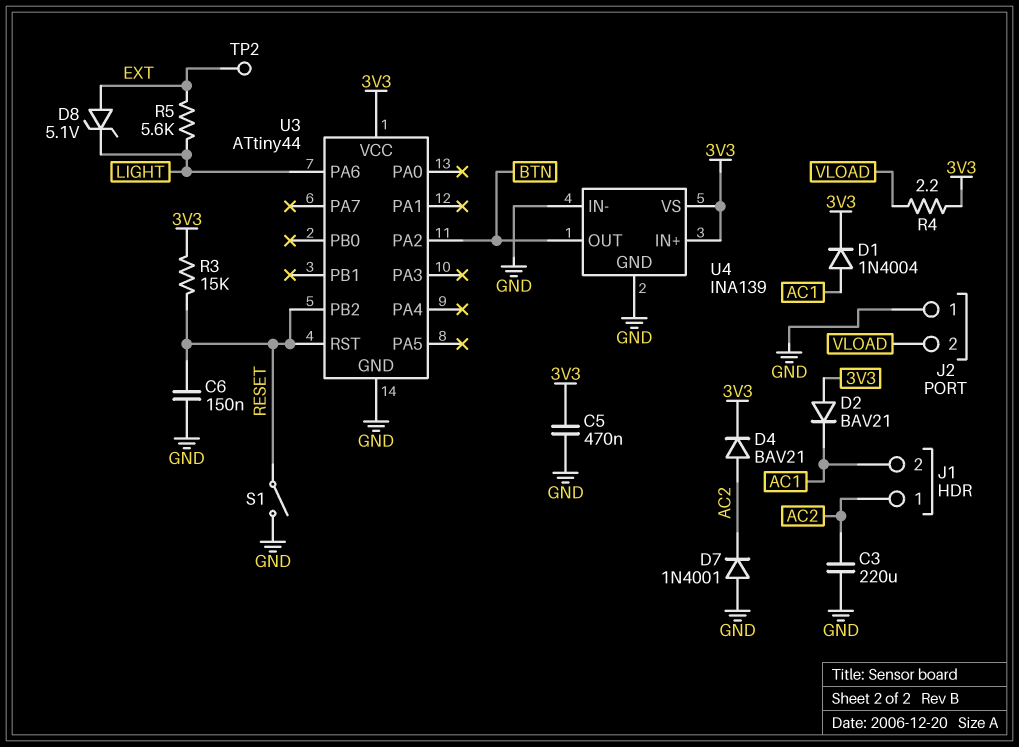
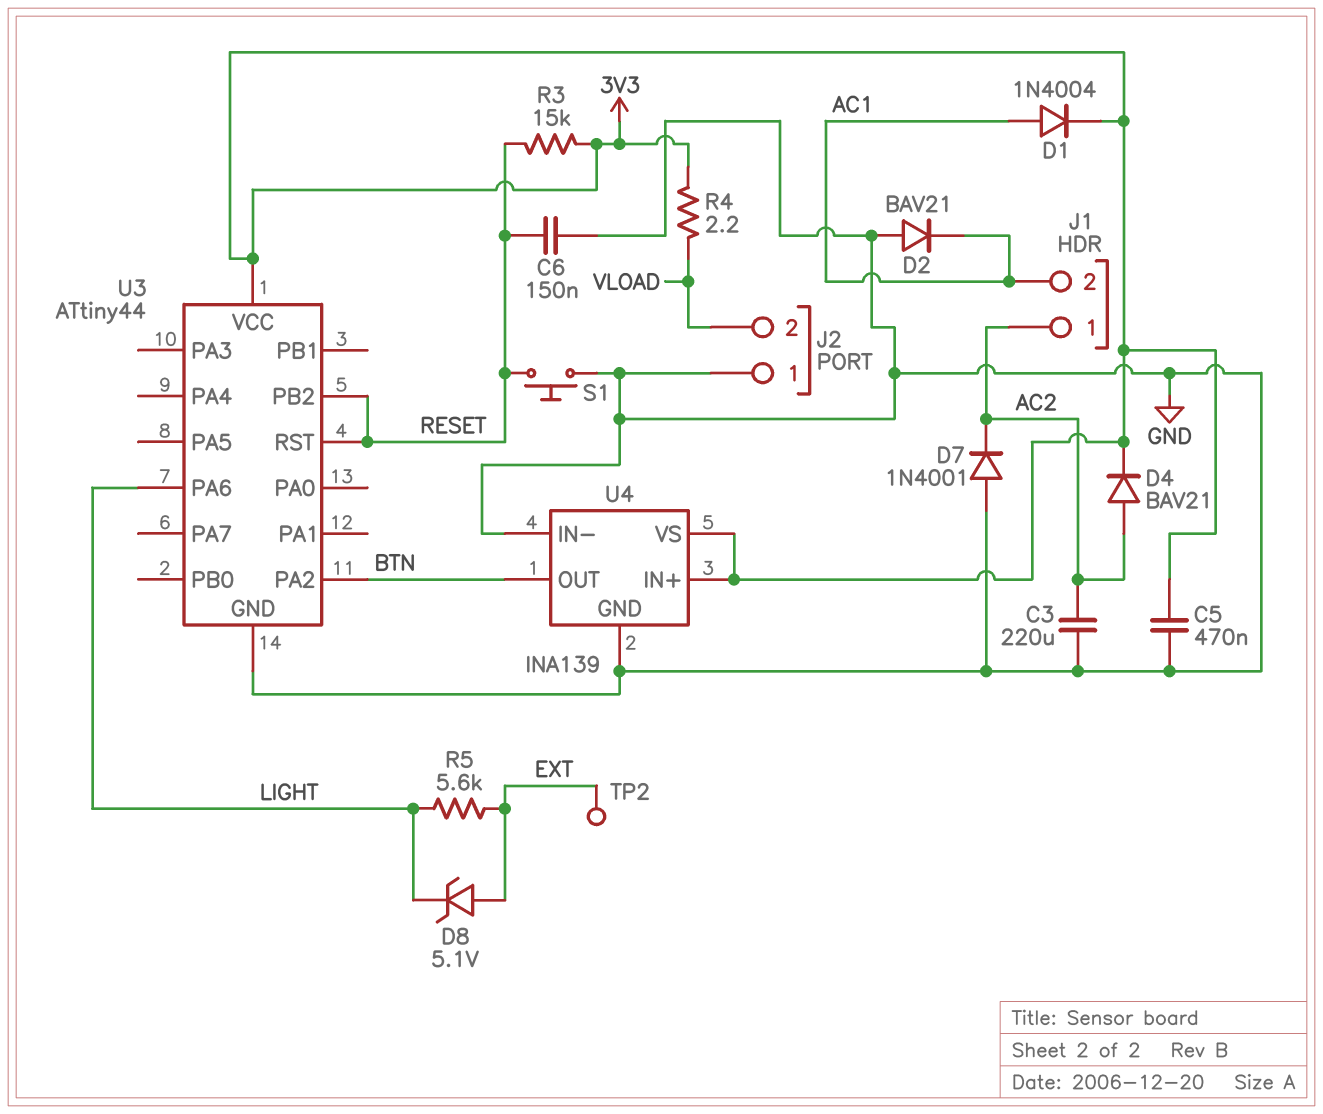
D2: diode BAV21 (A 3V3, K AC1) -> diode BAV21 (A GND, K AC1)
S1: switch (GND, RESET) -> button (GND, RESET)

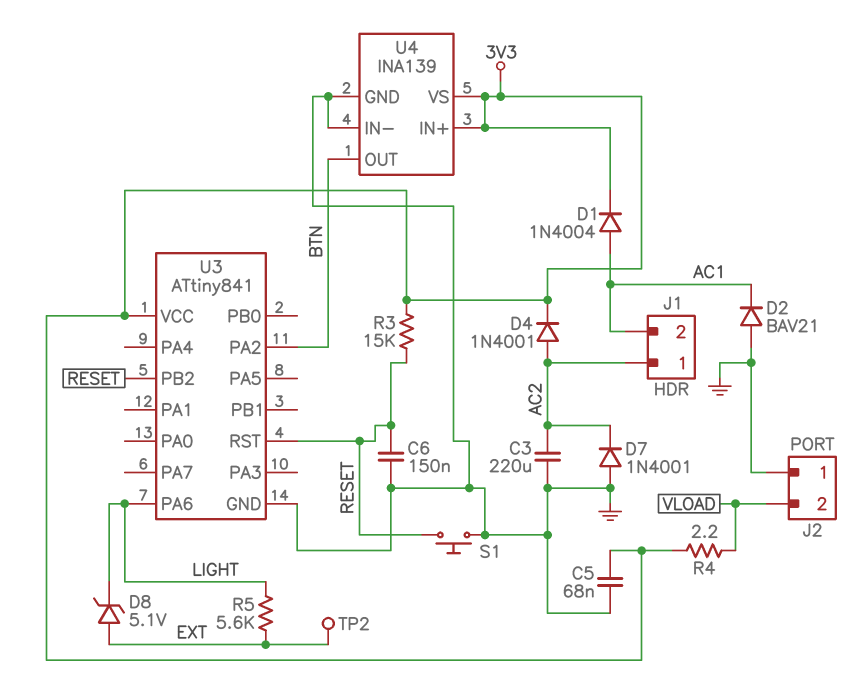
C5: 470nF (3V3, GND) -> 68nF (3V3, GND)
D4: diode BAV21 (A AC2, K 3V3) -> diode 1N4001 (A AC2, K 3V3)
U3: ATtiny44 -> ATtiny841

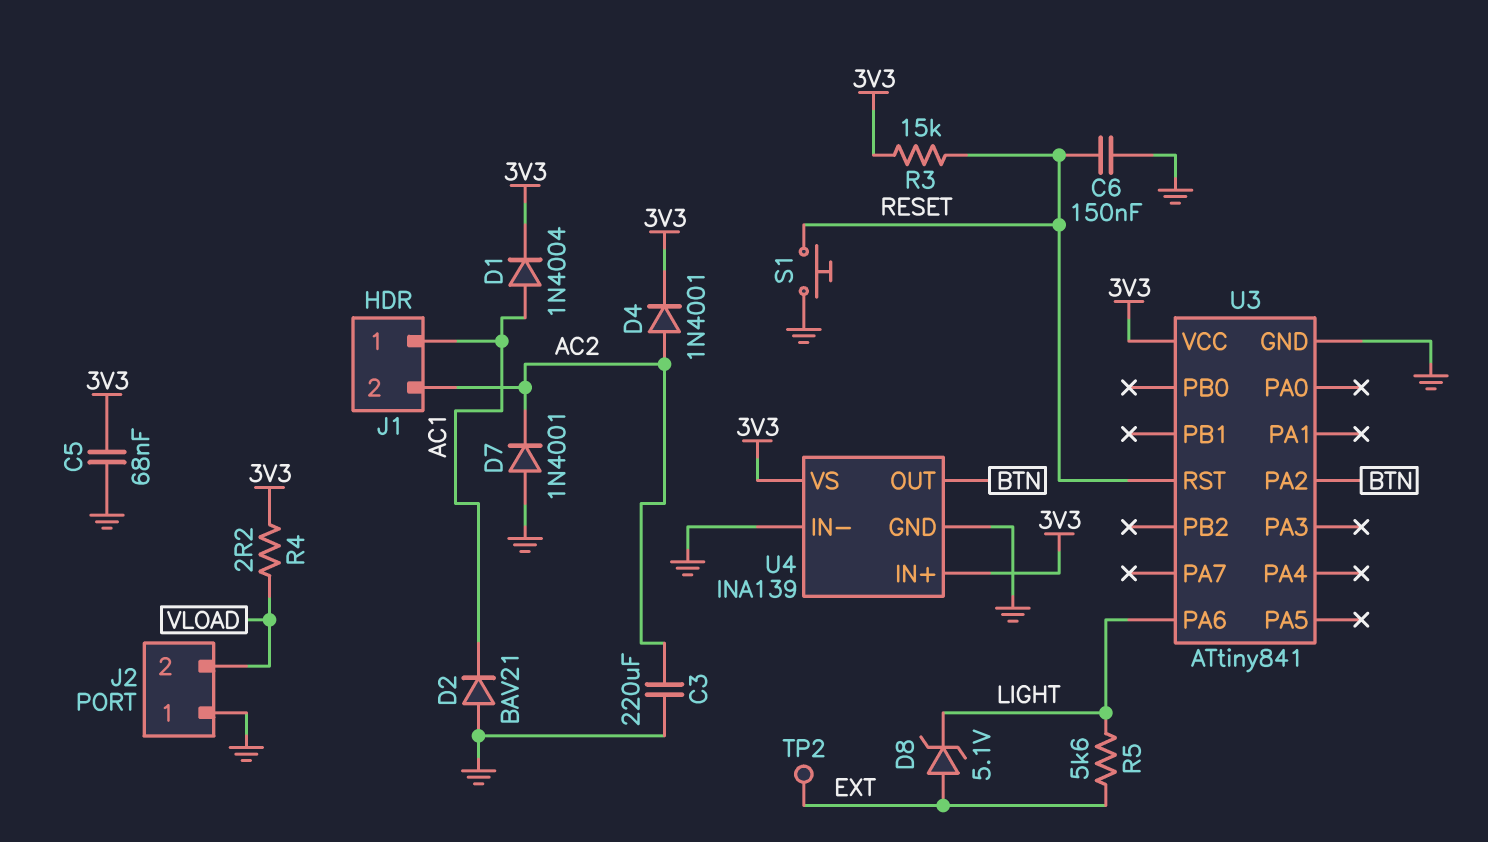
J1 pin 1: AC2 -> AC1
J1 pin 2: AC1 -> AC2
U3 pin PB2: RESET -> none

